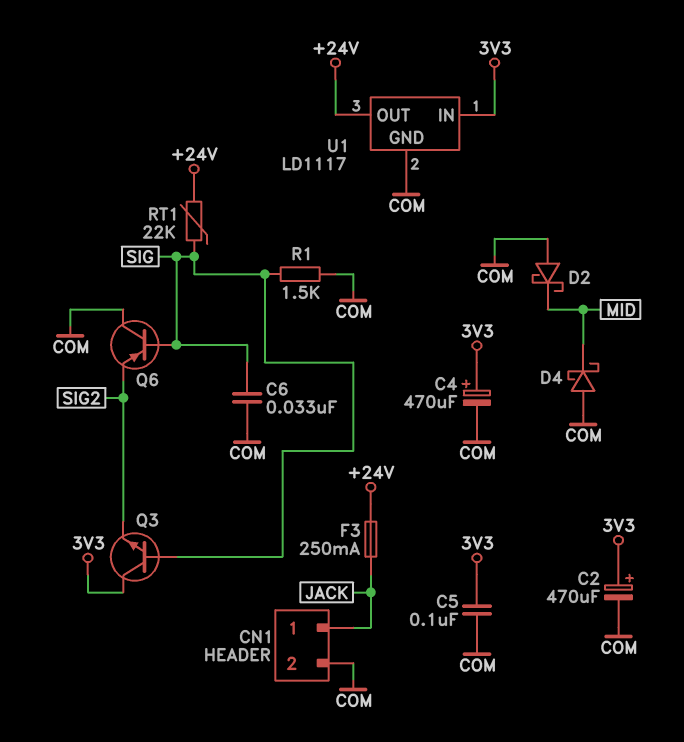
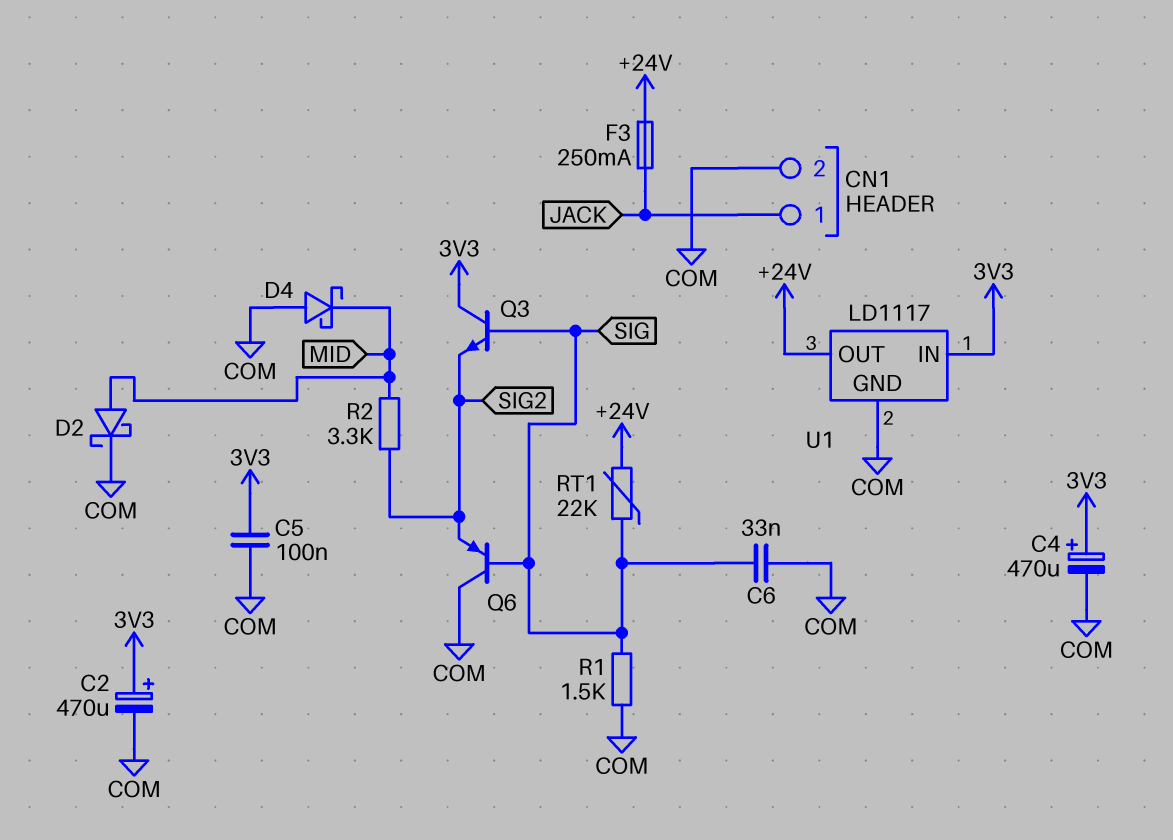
D2: schottky (A COM, K MID) -> schottky (A MID, K COM)
R2: none -> 3.3k (MID, SIG2)

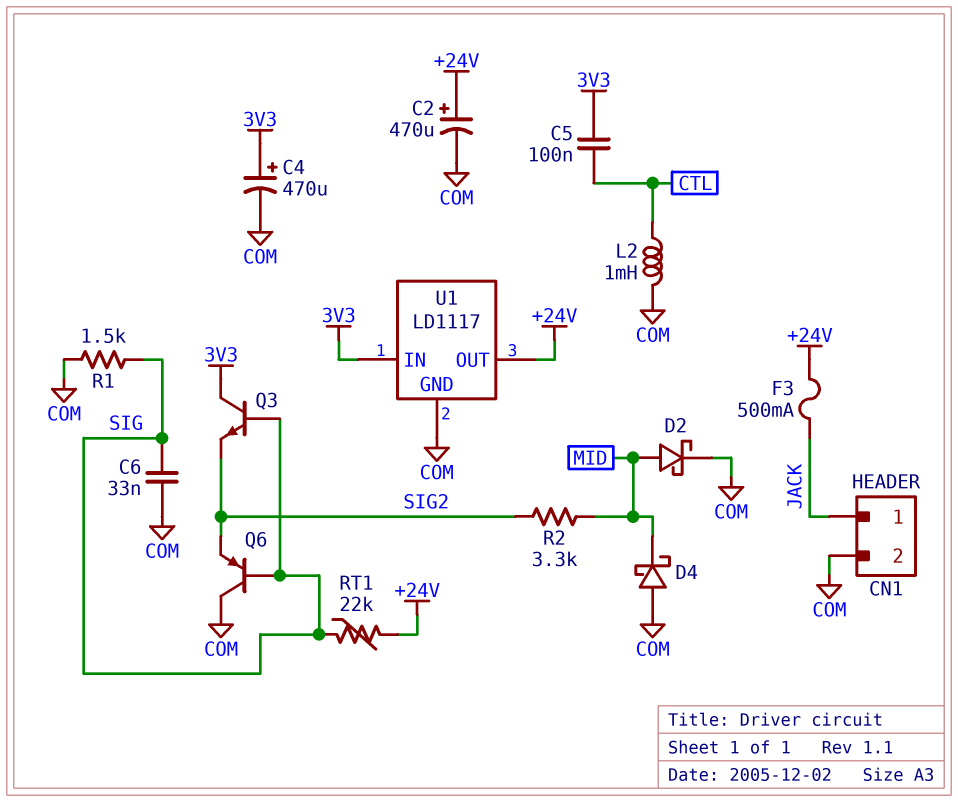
C2: 470uF (plus 3V3, minus COM) -> 470uF (plus +24V, minus COM)
C5: 100nF (3V3, COM) -> 100nF (3V3, CTL)
F3: 250mA (+24V, JACK) -> 500mA (+24V, JACK)
L2: none -> 1mH (COM, CTL)

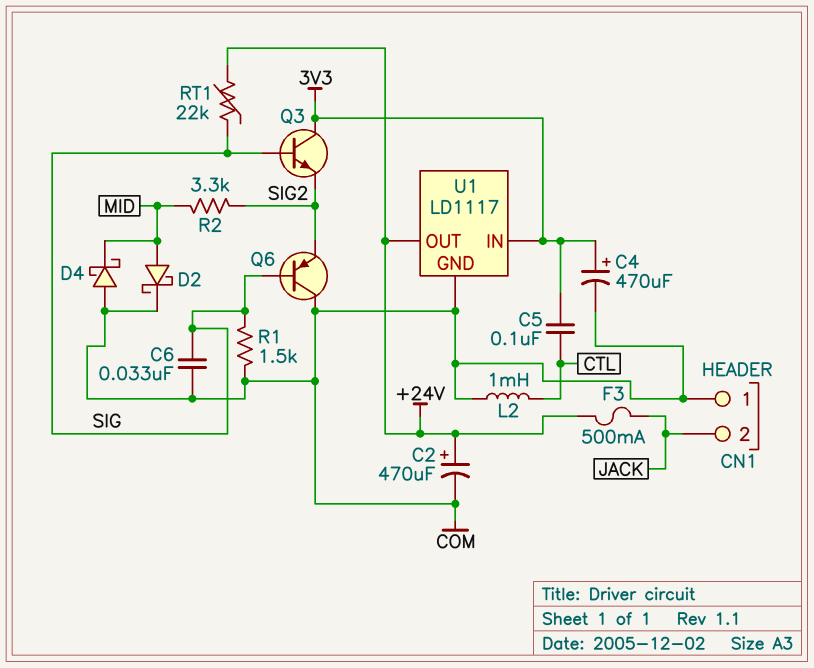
CN1 pin 1: JACK -> COM
CN1 pin 2: COM -> JACK

